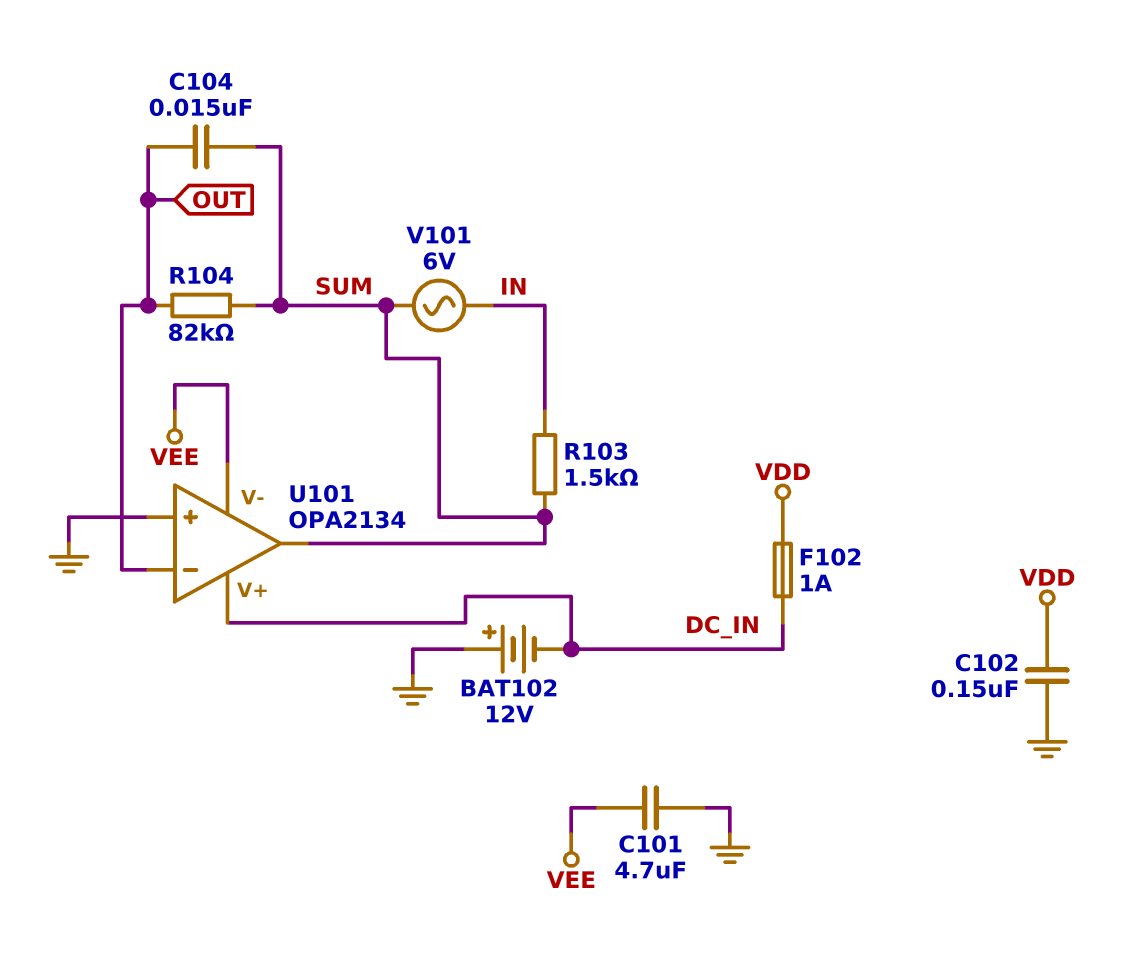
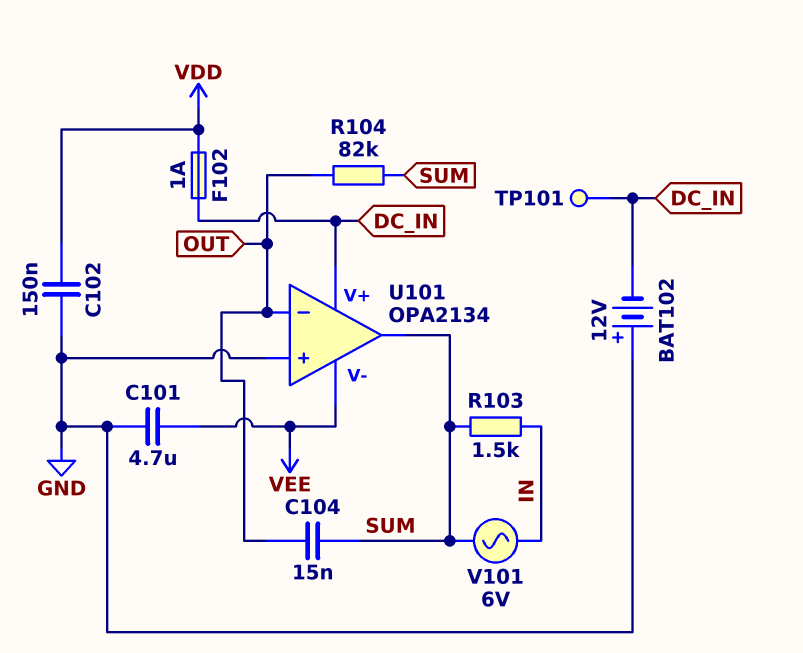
TP101: none -> test point (DC_IN)

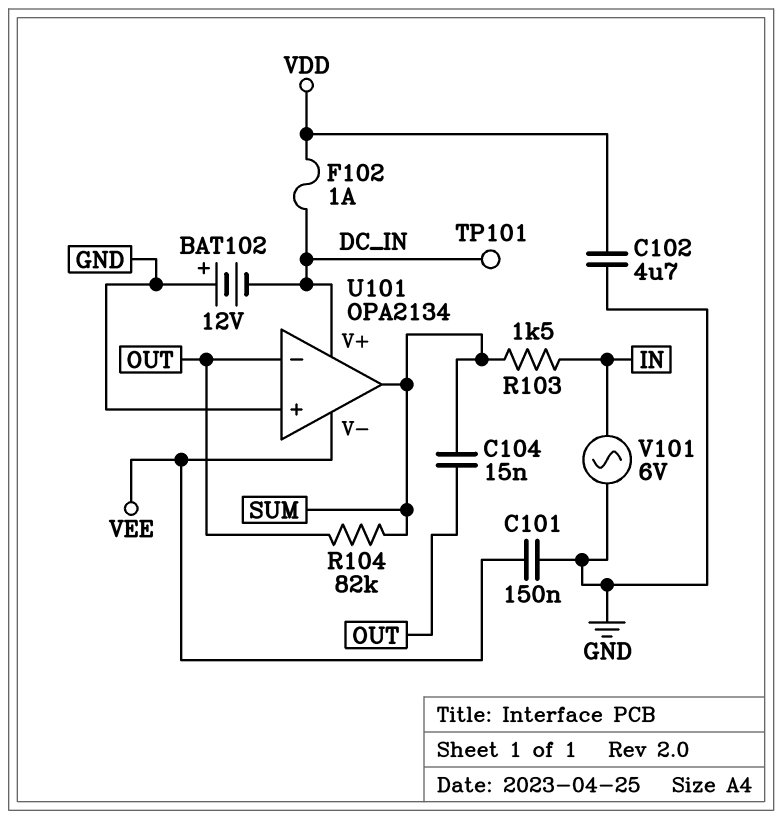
C101: 4.7uF (GND, VEE) -> 150nF (GND, VEE)
C102: 150nF (GND, VDD) -> 4.7uF (GND, VDD)
V101: AC 6V (IN, SUM) -> AC 6V (GND, IN)

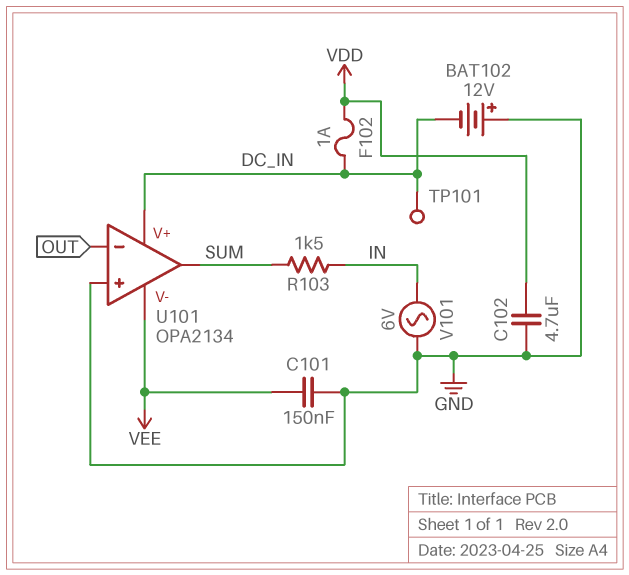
C104: 15nF (OUT, SUM) -> none
R104: 82k (OUT, SUM) -> none

